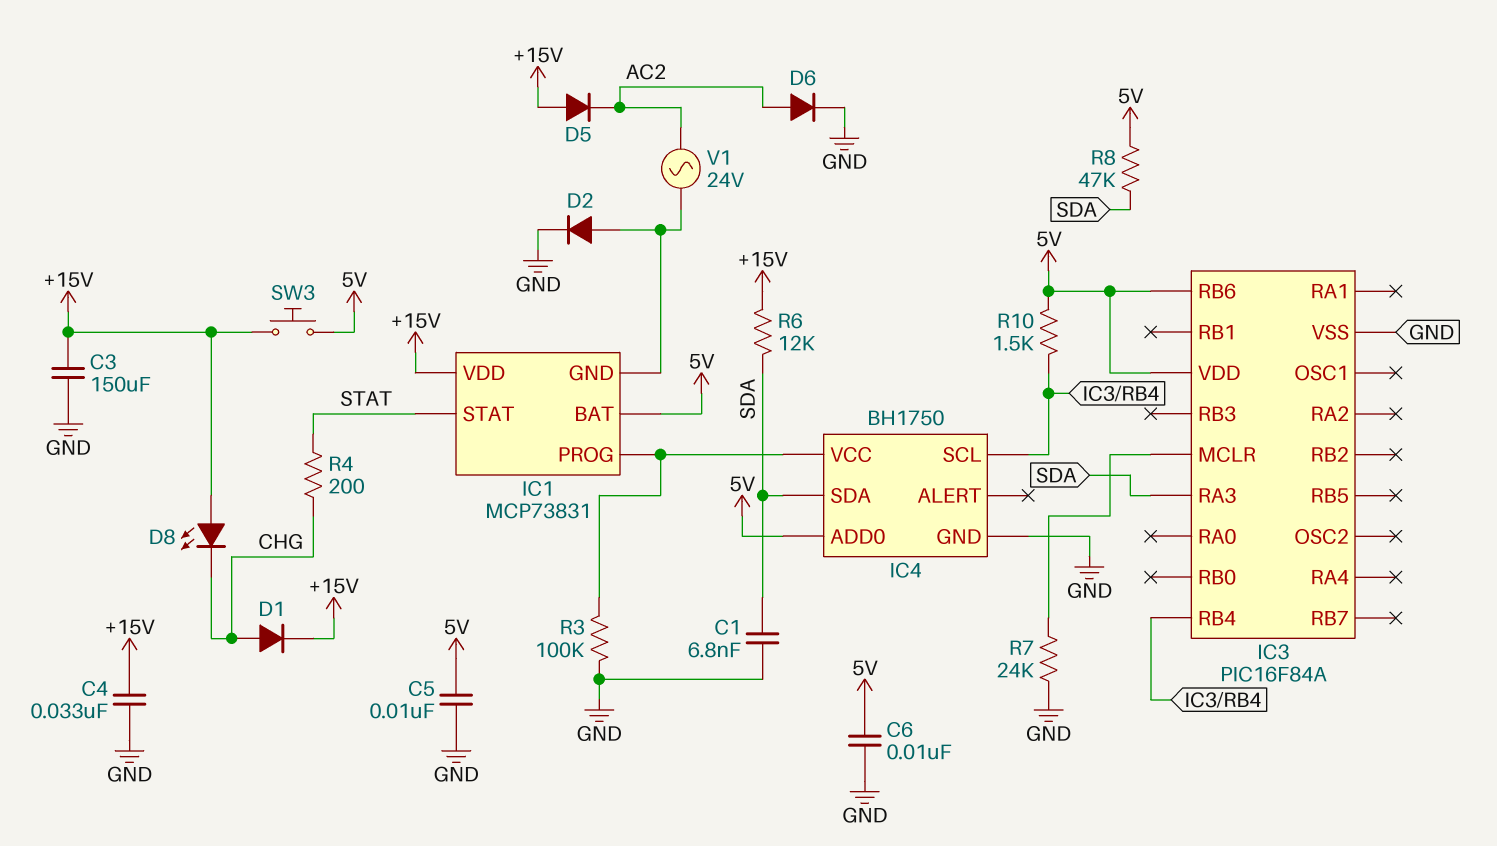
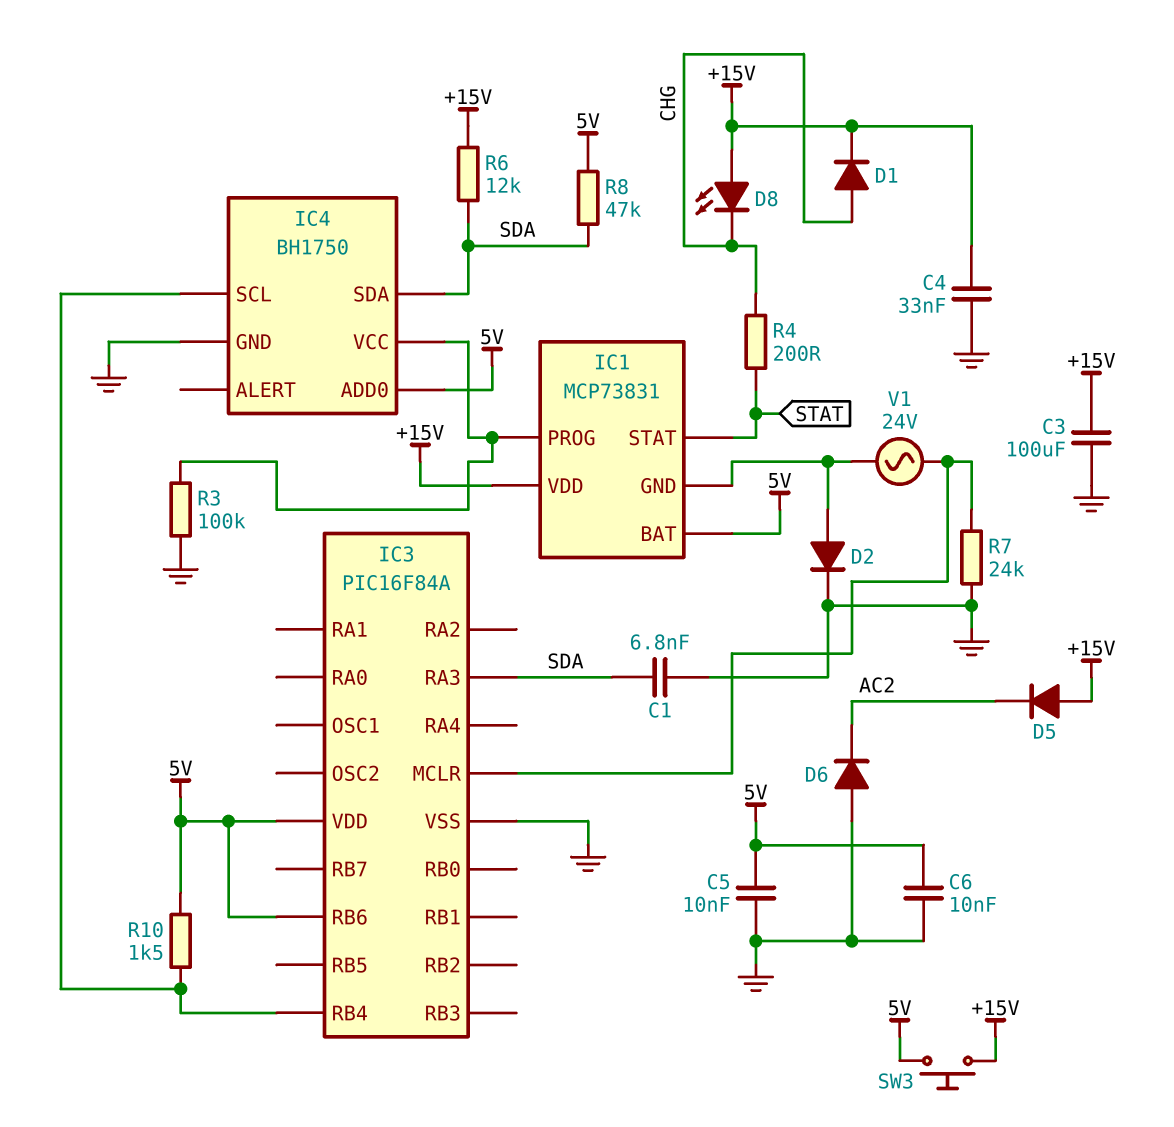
C3: 150uF (+15V, GND) -> 100uF (+15V, GND)
D6: diode (A AC2, K GND) -> diode (A GND, K AC2)
V1: AC 24V (AC2, IC1/GND) -> AC 24V (IC1/GND, IC3/MCLR)

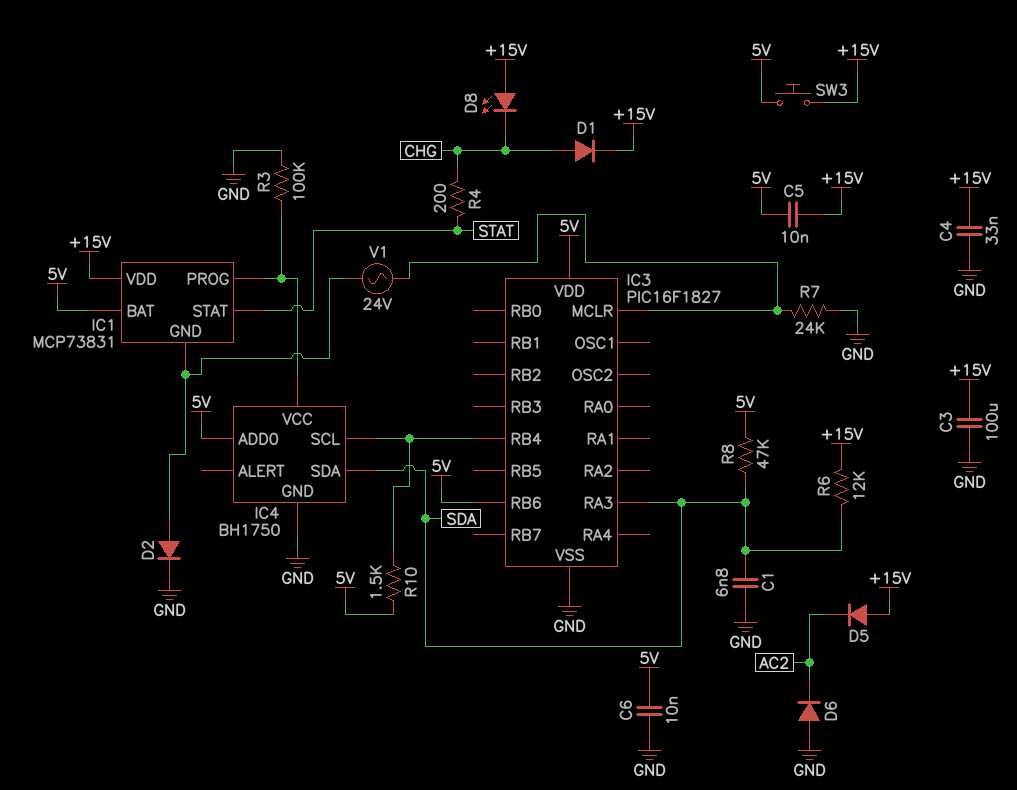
C5: 10nF (5V, GND) -> 10nF (+15V, 5V)
IC3: PIC16F84A -> PIC16F1827

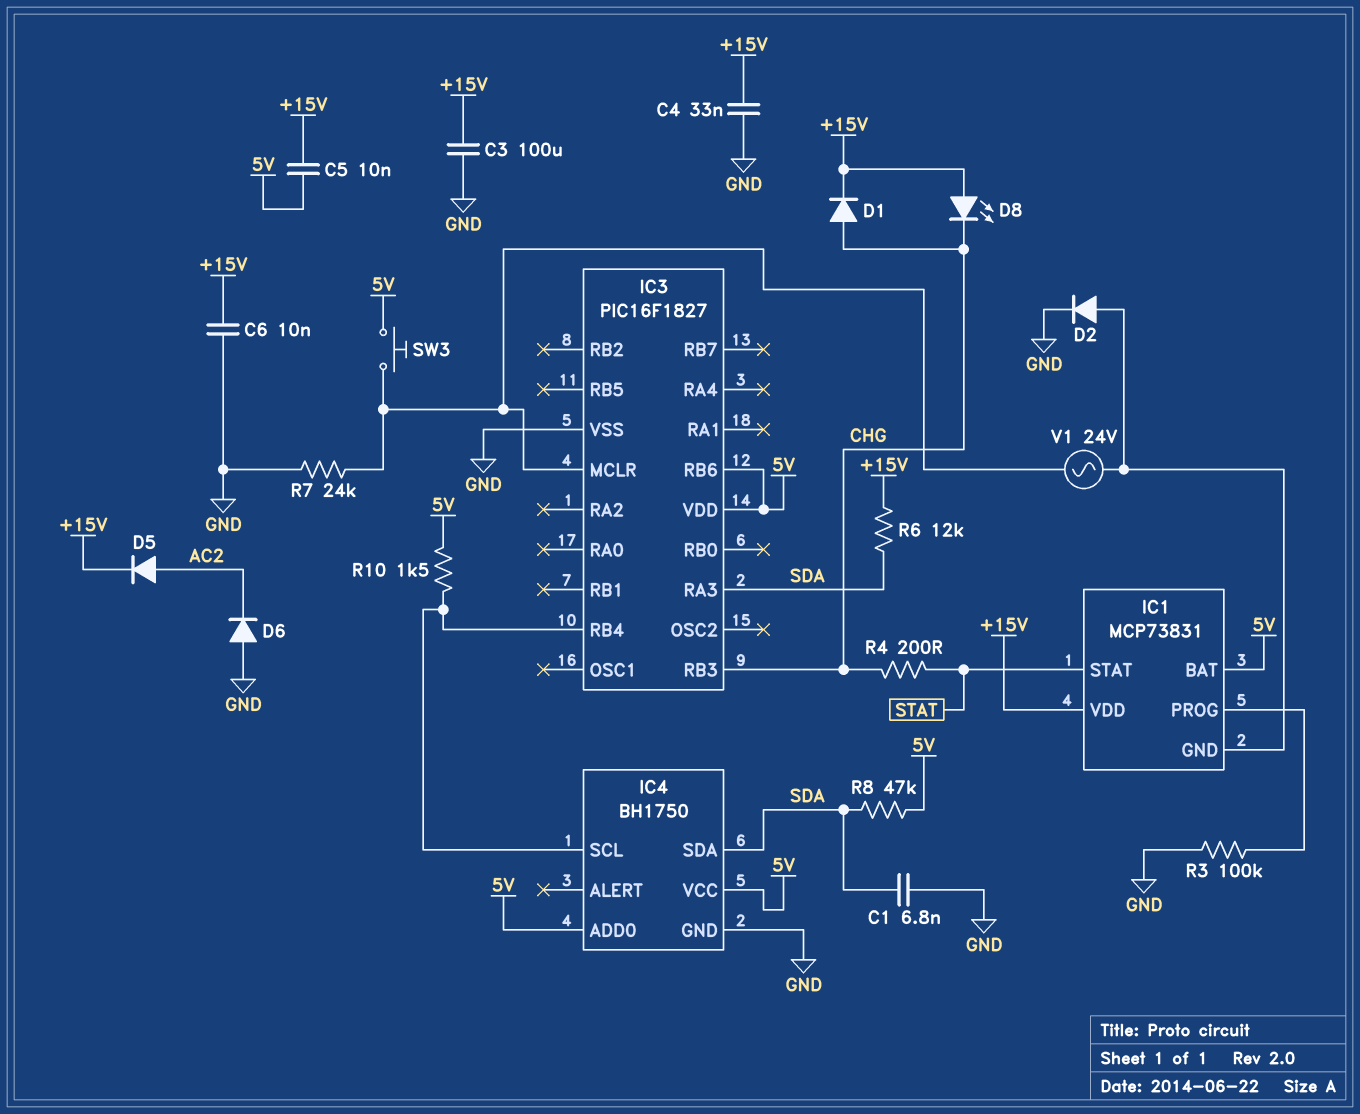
C6: 10nF (5V, GND) -> 10nF (+15V, GND)
D5: diode (A +15V, K AC2) -> diode (A AC2, K +15V)
IC3 pin RB3: none -> CHG
IC4 pin VCC: IC1/PROG -> 5V
SW3: button (+15V, 5V) -> button (5V, IC3/MCLR)

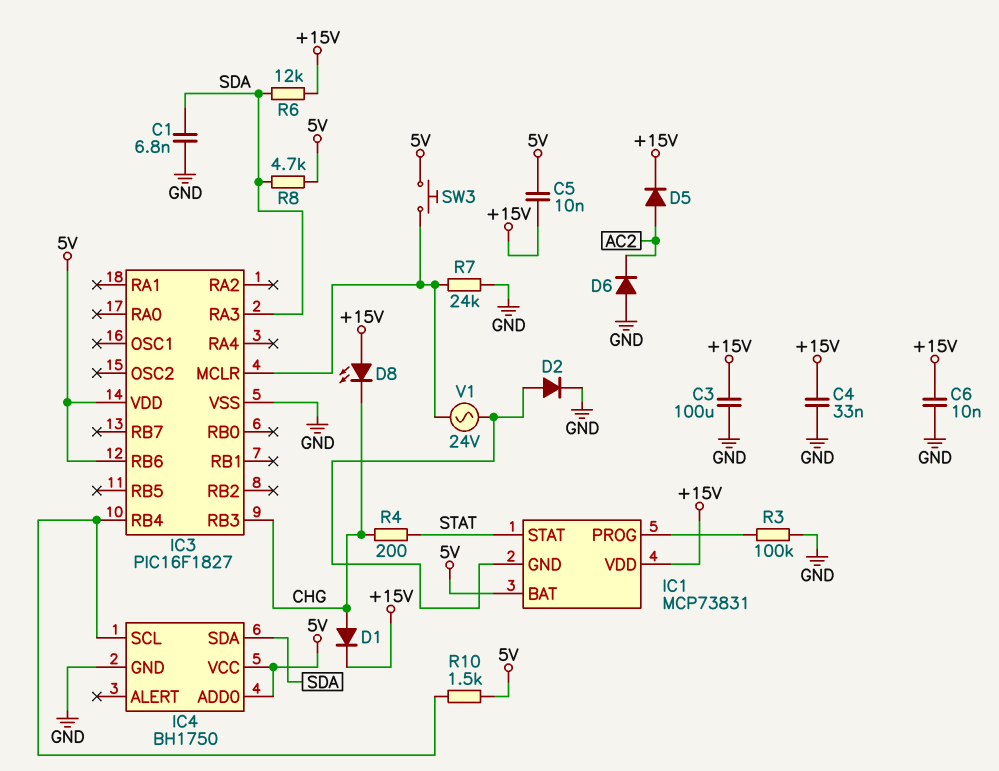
R8: 47k (5V, SDA) -> 4.7k (5V, SDA)

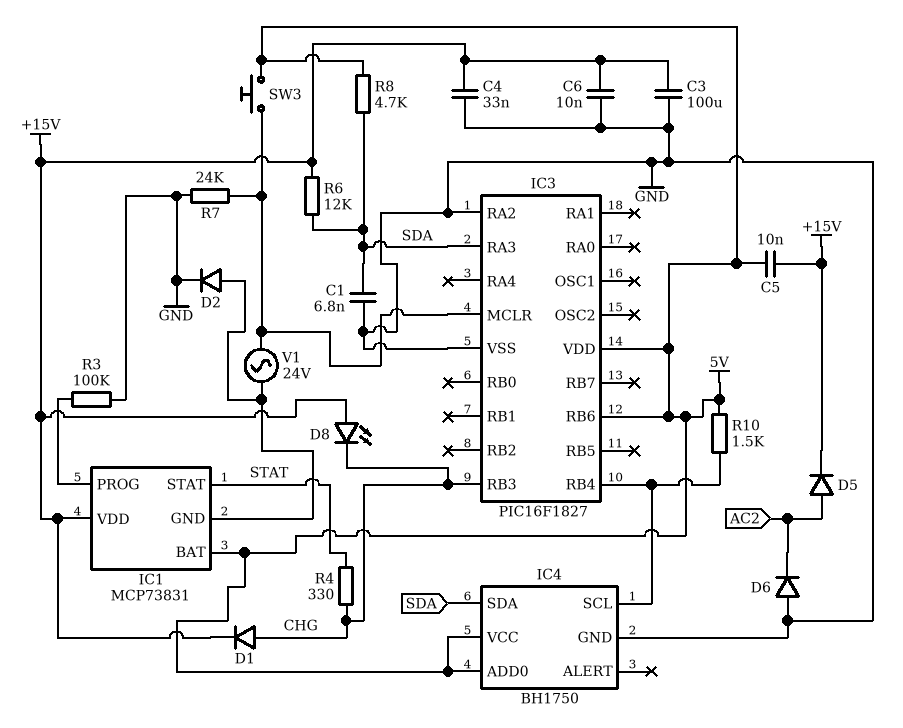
IC3 pin RA2: none -> GND
R4: 200 (CHG, STAT) -> 330 (CHG, STAT)

